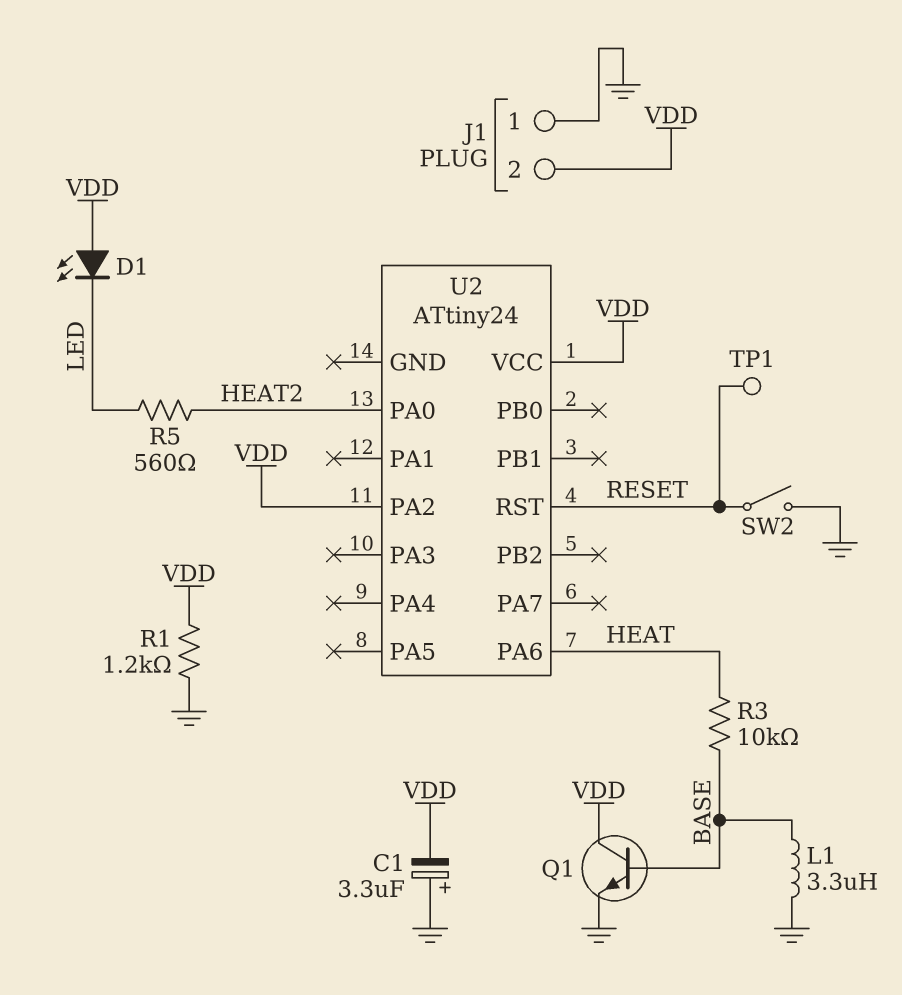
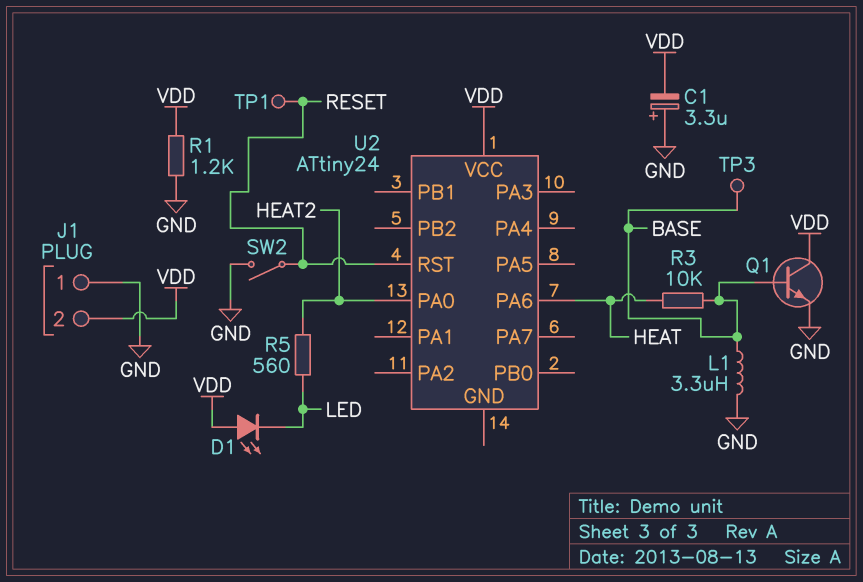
TP3: none -> test point (BASE)
U2 pin PA2: VDD -> none

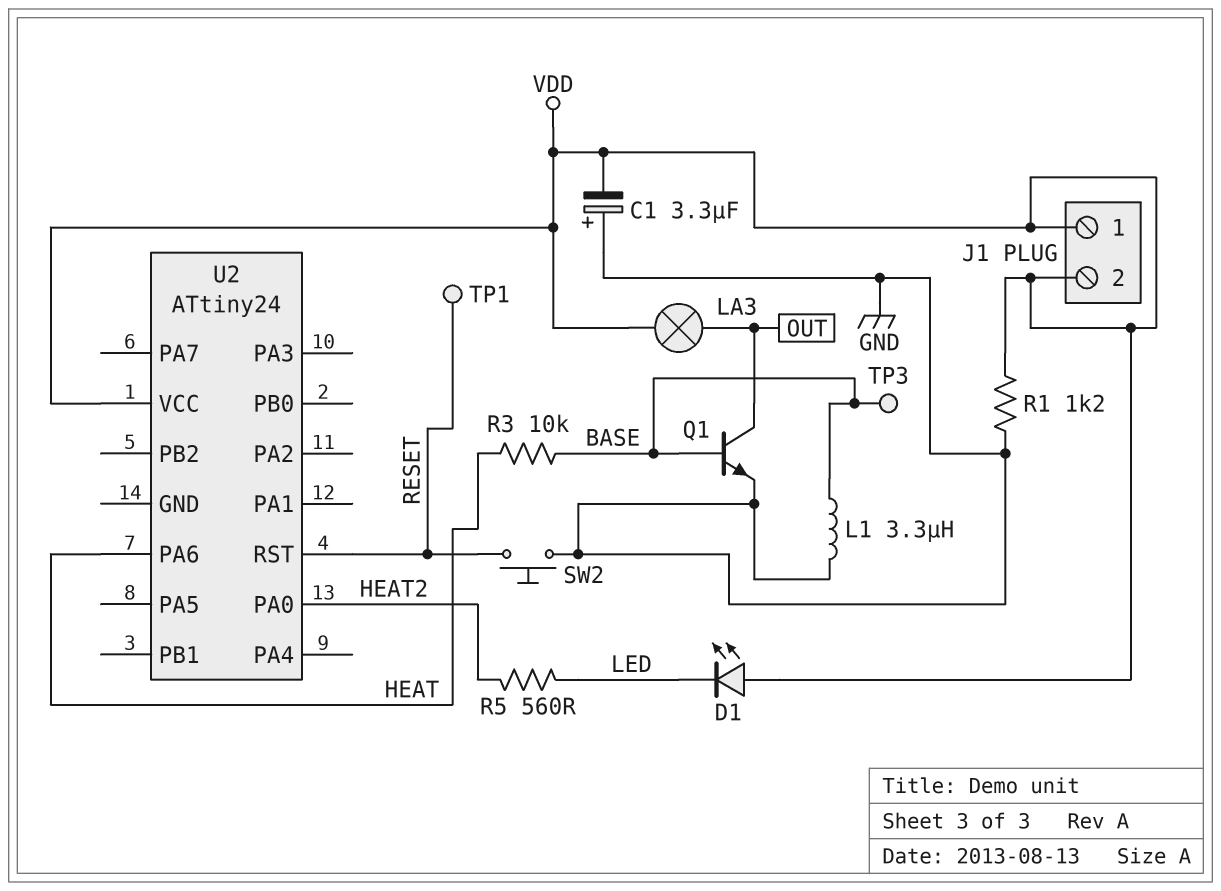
J1 pin 1: GND -> VDD
LA3: none -> lamp (OUT, VDD)
Q1: NPN (B BASE, C VDD, E GND) -> NPN (B BASE, C OUT, E GND)
SW2: switch (GND, RESET) -> button (GND, RESET)

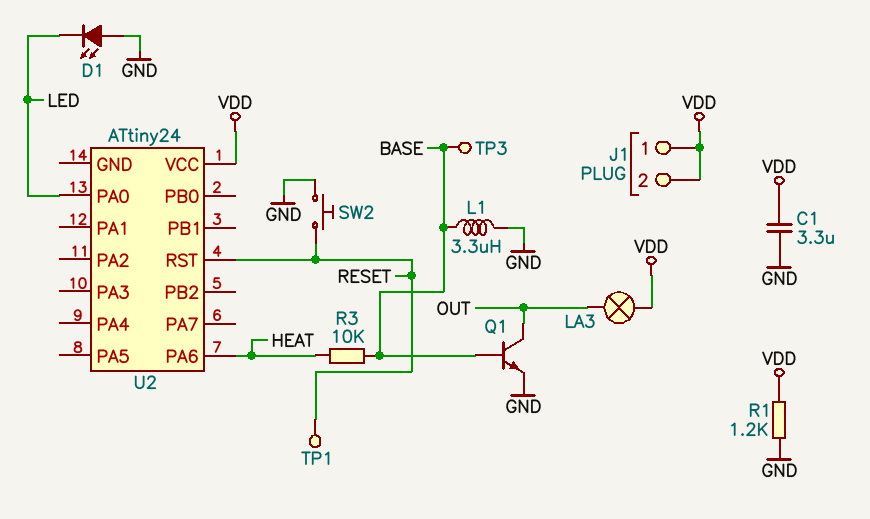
C1: 3.3uF (plus GND, minus VDD) -> 3.3uF (GND, VDD)
D1: LED (A VDD, K LED) -> LED (A GND, K LED)
R5: 560 (HEAT2, LED) -> none
U2 pin PA0: HEAT2 -> LED

